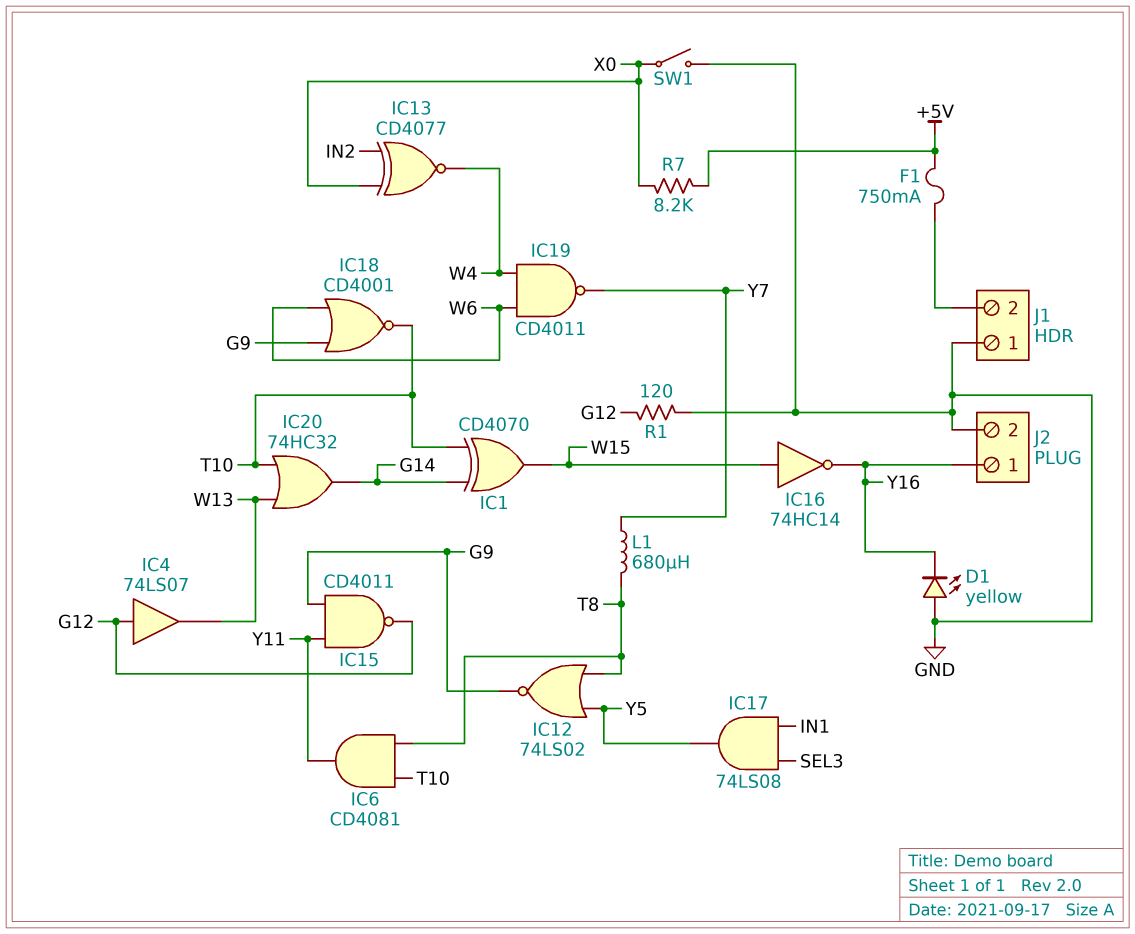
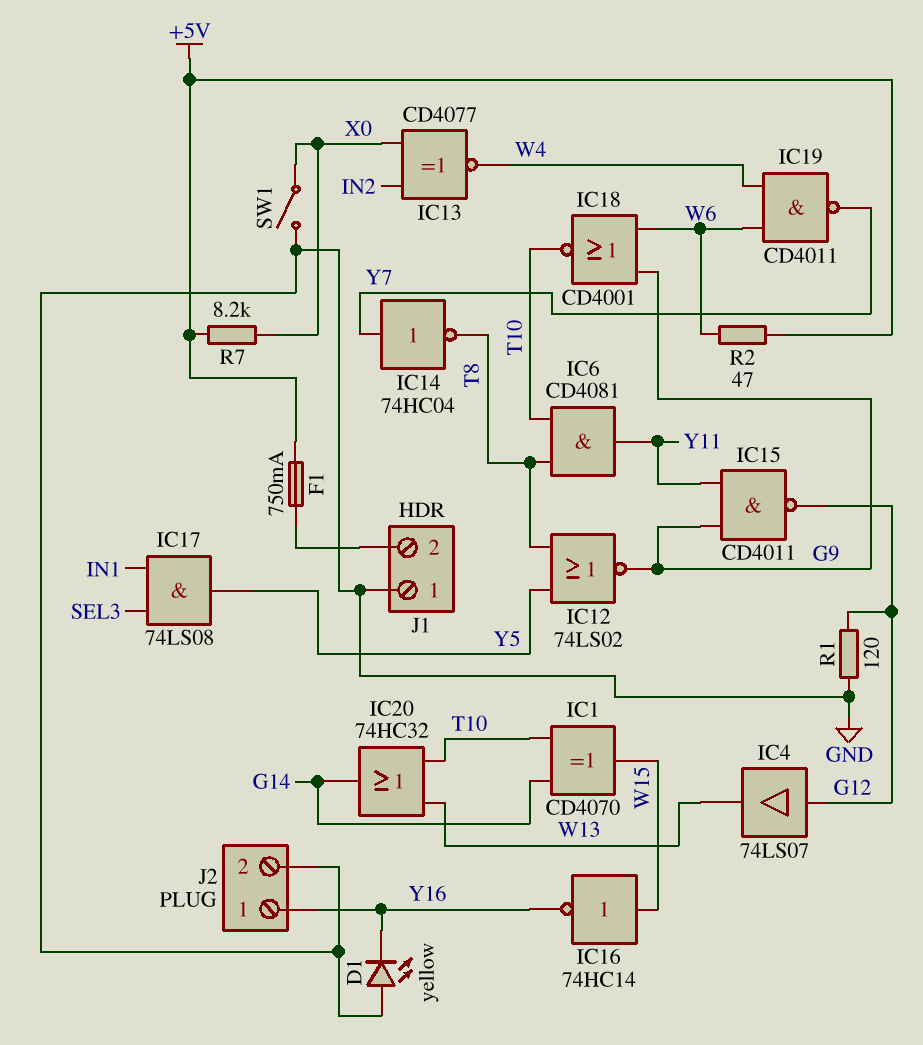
IC14: none -> NOT 74HC04 (in Y7, out T8)
L1: 680uH (T8, Y7) -> none
R2: none -> 47 (+5V, W6)

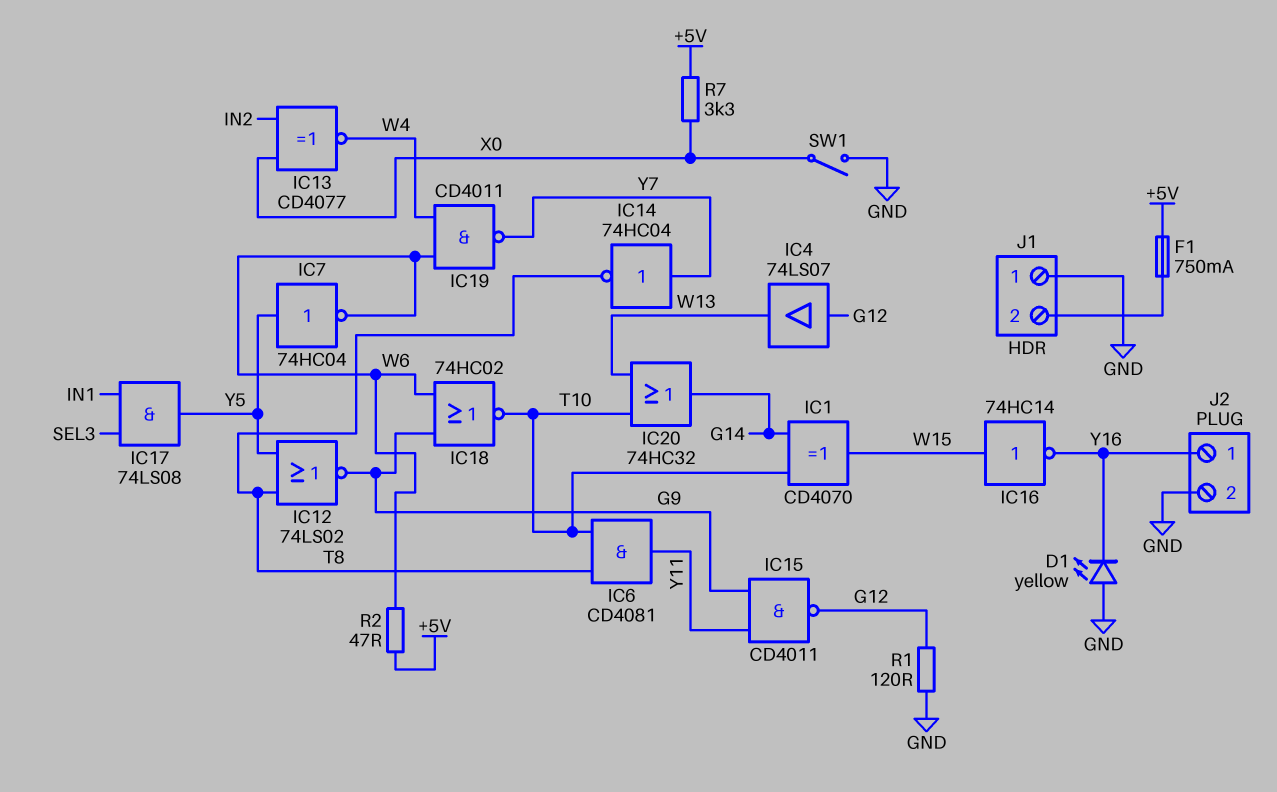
IC7: none -> NOT 74HC04 (in Y5, out W6)
IC18: NOR CD4001 (in G9, in W6, out T10) -> NOR 74HC02 (in G9, in W6, out T10)
R7: 8.2k (+5V, X0) -> 3.3k (+5V, X0)

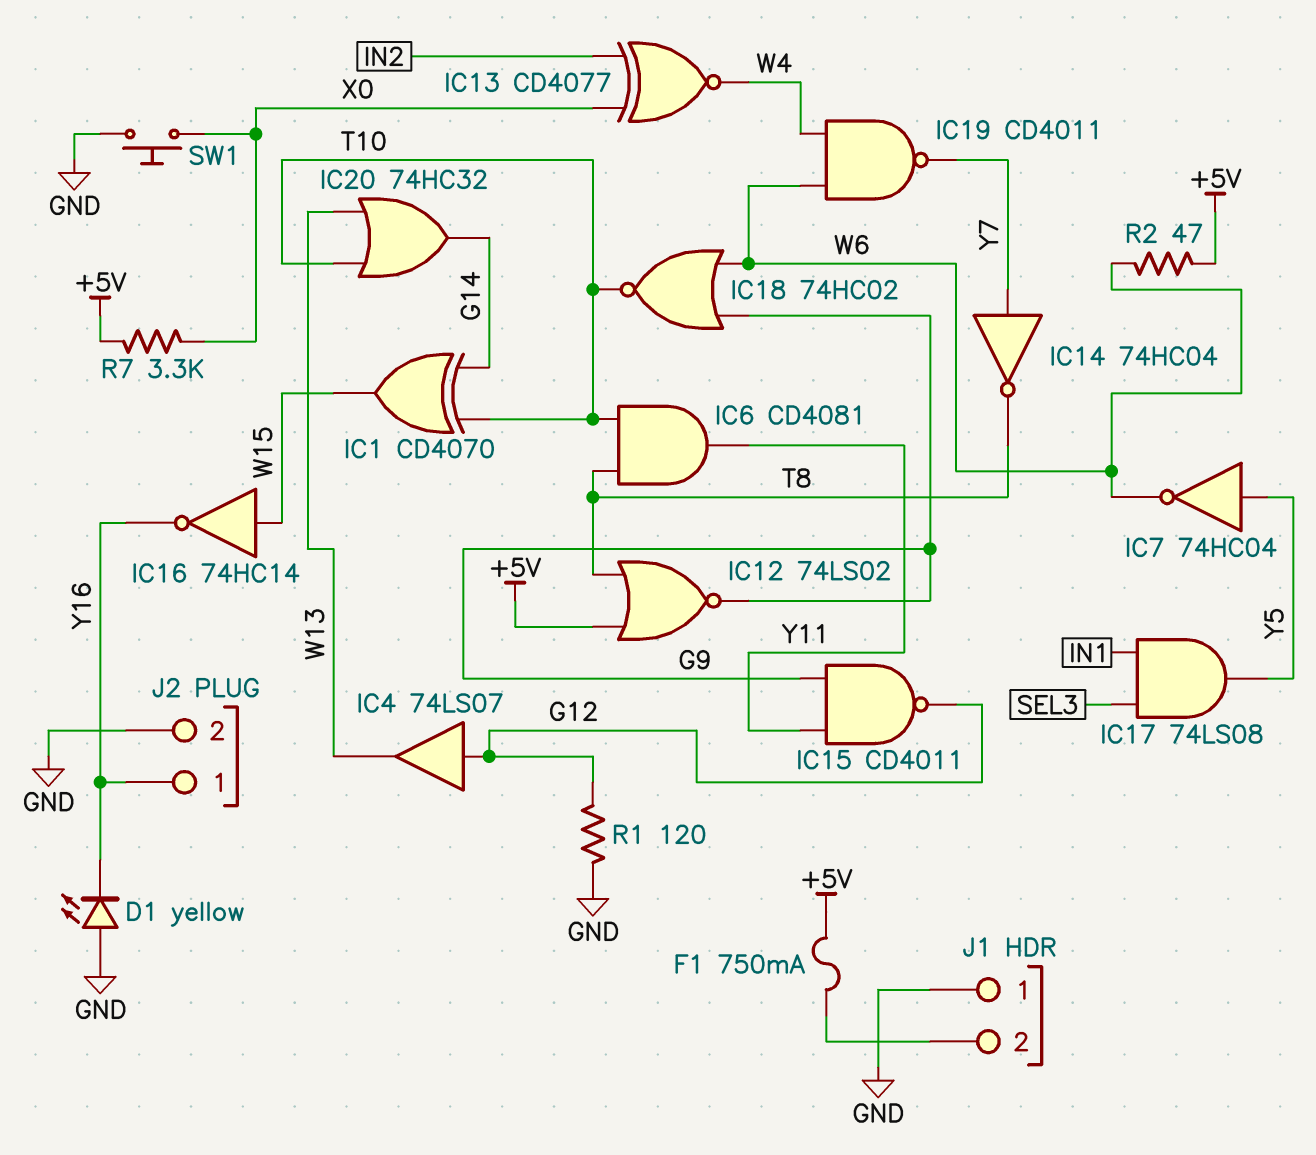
IC12: NOR 74LS02 (in T8, in Y5, out G9) -> NOR 74LS02 (in +5V, in T8, out G9)
SW1: switch (GND, X0) -> button (GND, X0)

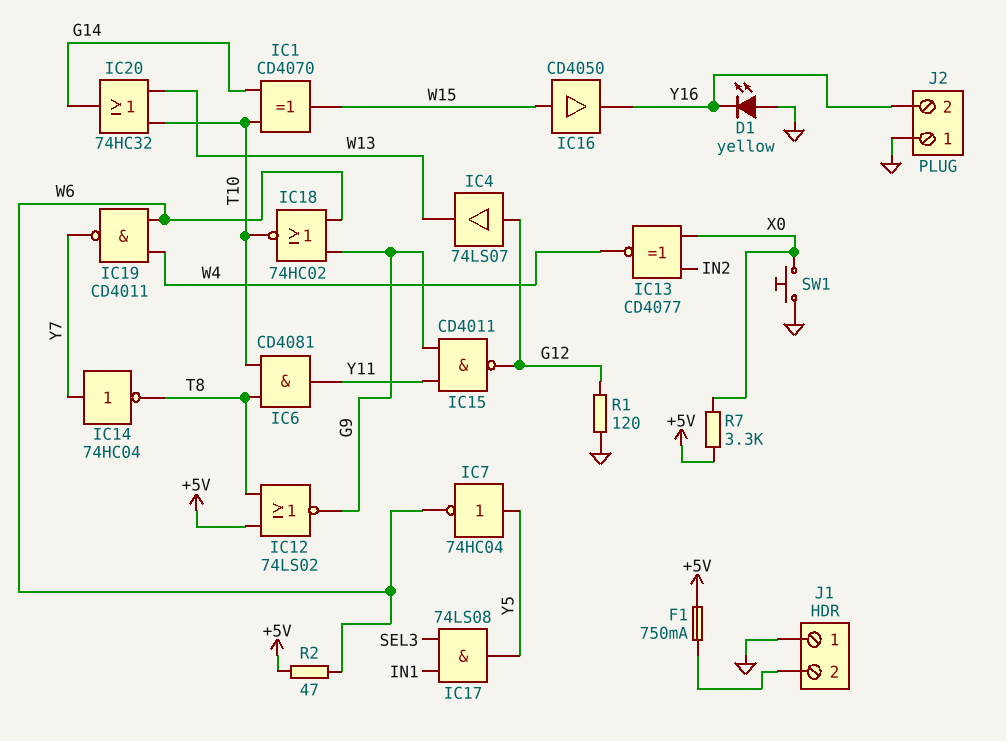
IC16: NOT 74HC14 (in W15, out Y16) -> buffer CD4050 (in W15, out Y16)
J2 pin 1: Y16 -> GND
J2 pin 2: GND -> Y16

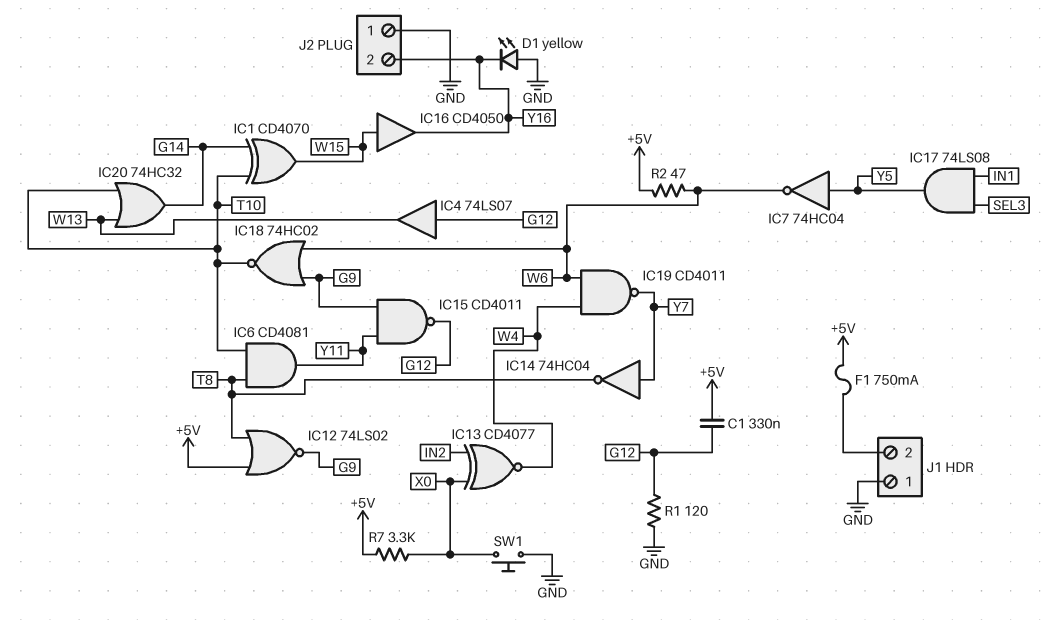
C1: none -> 330nF (+5V, G12)

